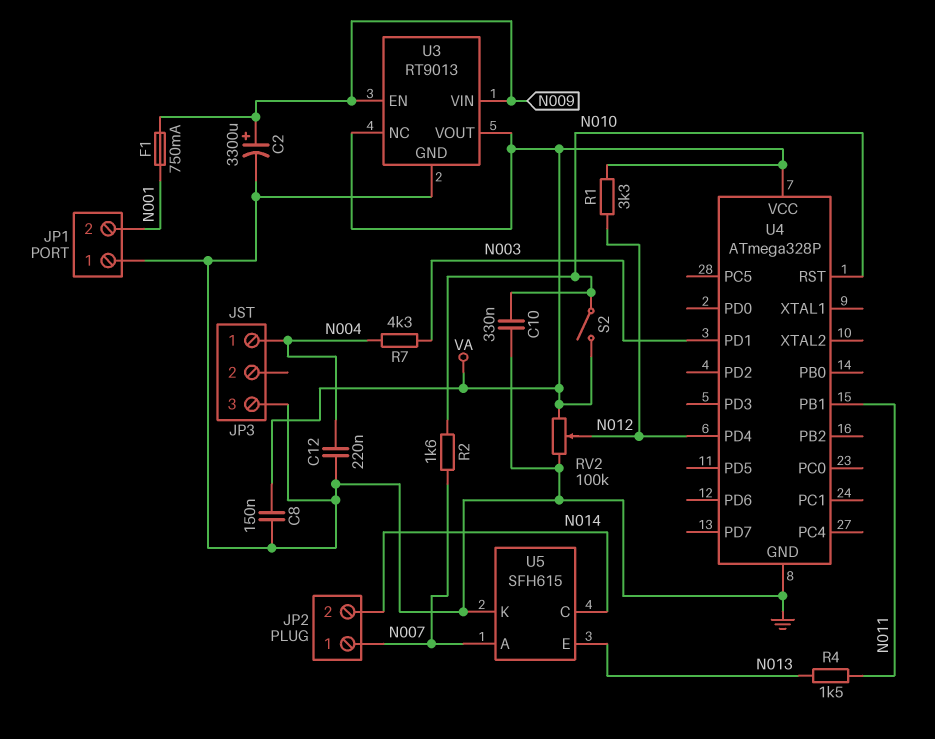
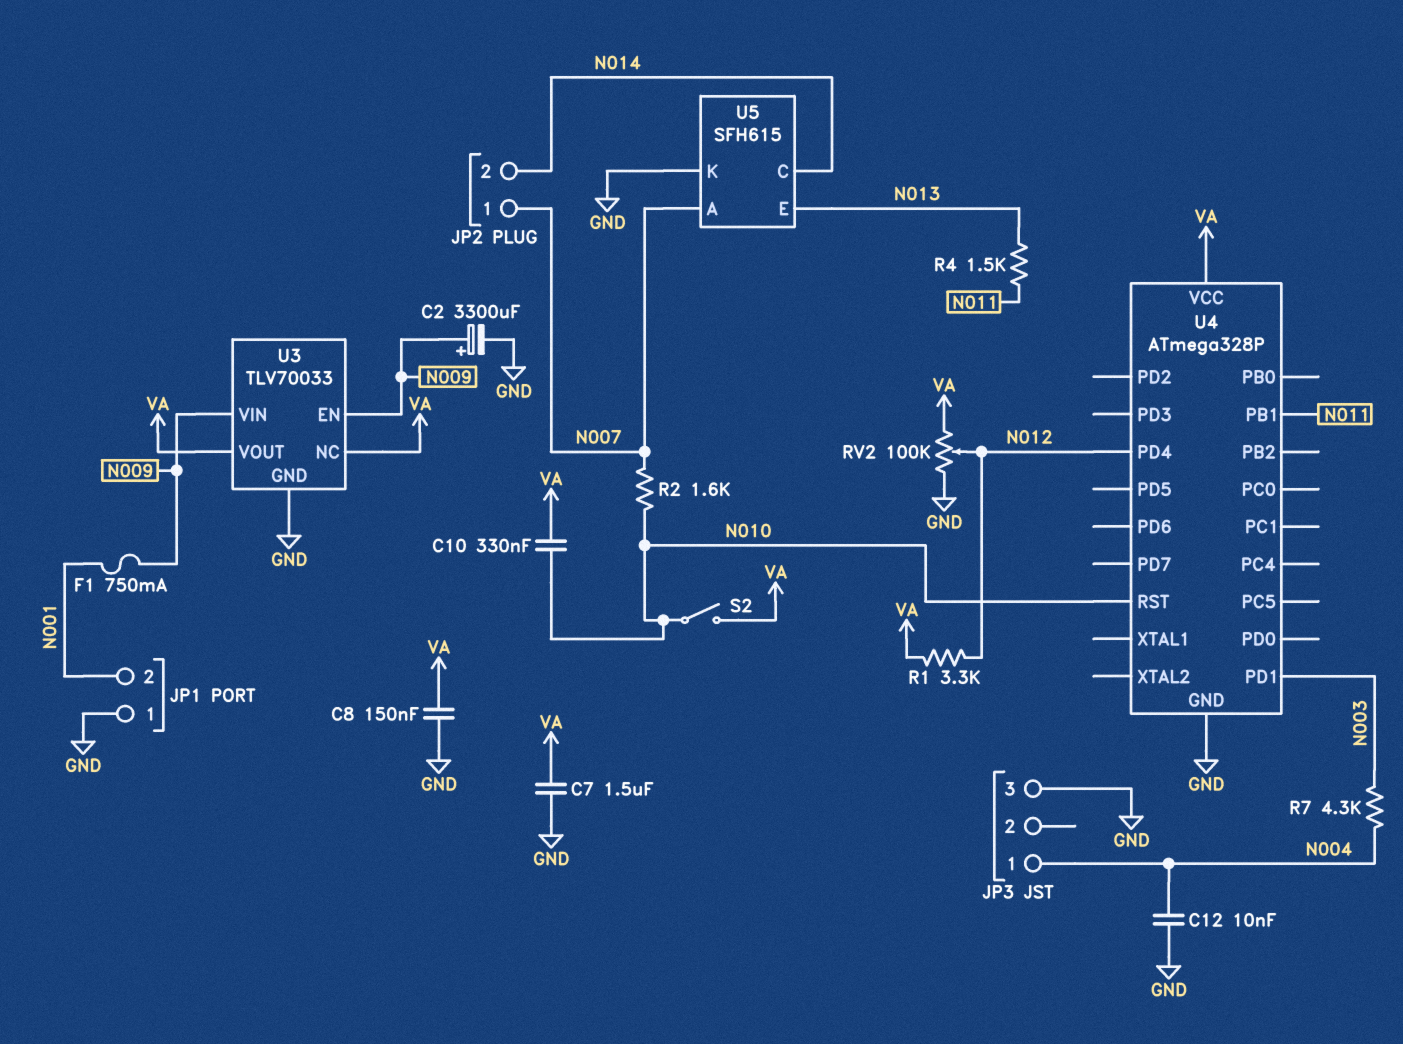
C7: none -> 1.5uF (GND, VA)
C10: 330nF (GND, N010) -> 330nF (N010, VA)
C12: 220nF (GND, N004) -> 10nF (GND, N004)
U3: RT9013 -> TLV70033

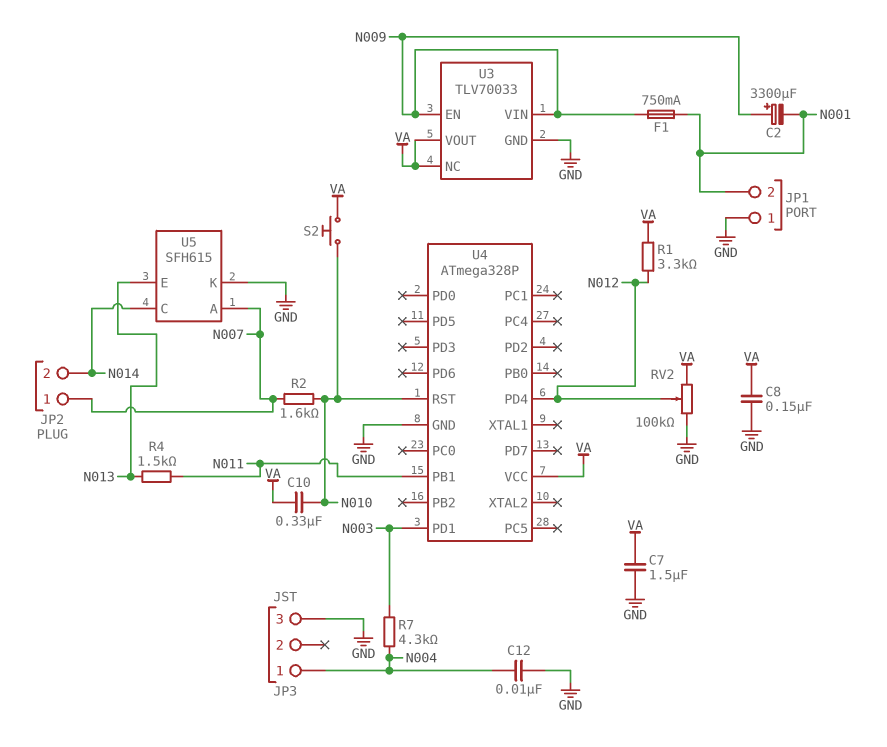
C2: 3300uF (plus N009, minus GND) -> 3300uF (plus N009, minus N001)
S2: switch (N010, VA) -> button (N010, VA)

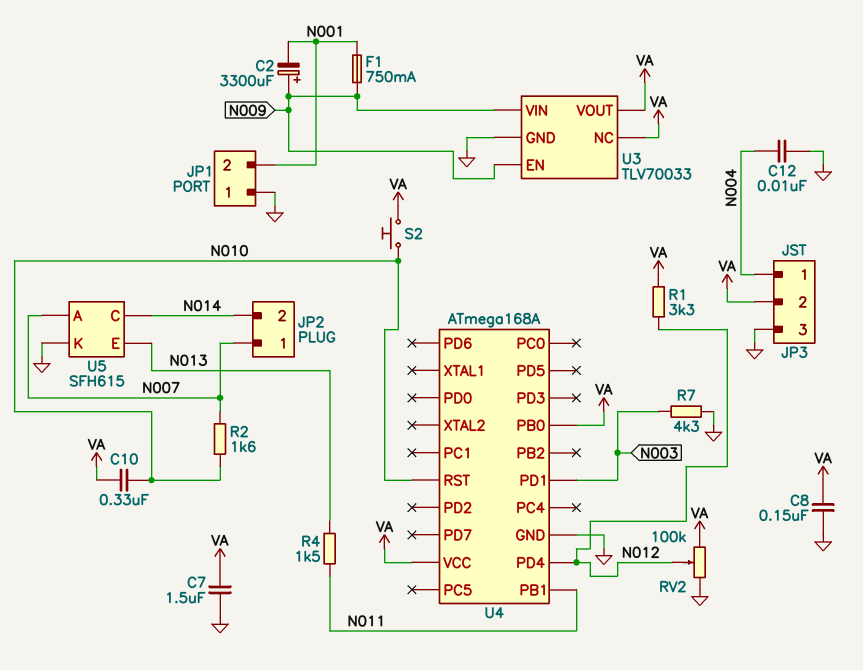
JP3 pin 2: none -> VA
R7: 4.3k (N003, N004) -> 4.3k (GND, N003)
U4: ATmega328P -> ATmega168A
U4 pin PB0: none -> VA

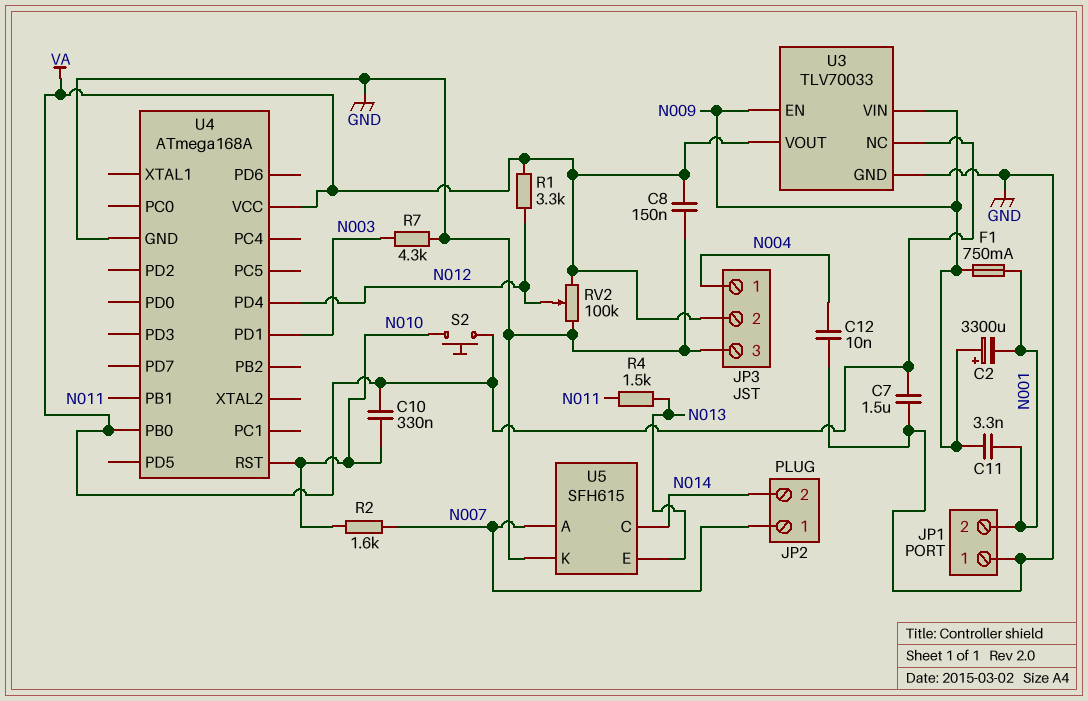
C11: none -> 3.3nF (N001, N009)

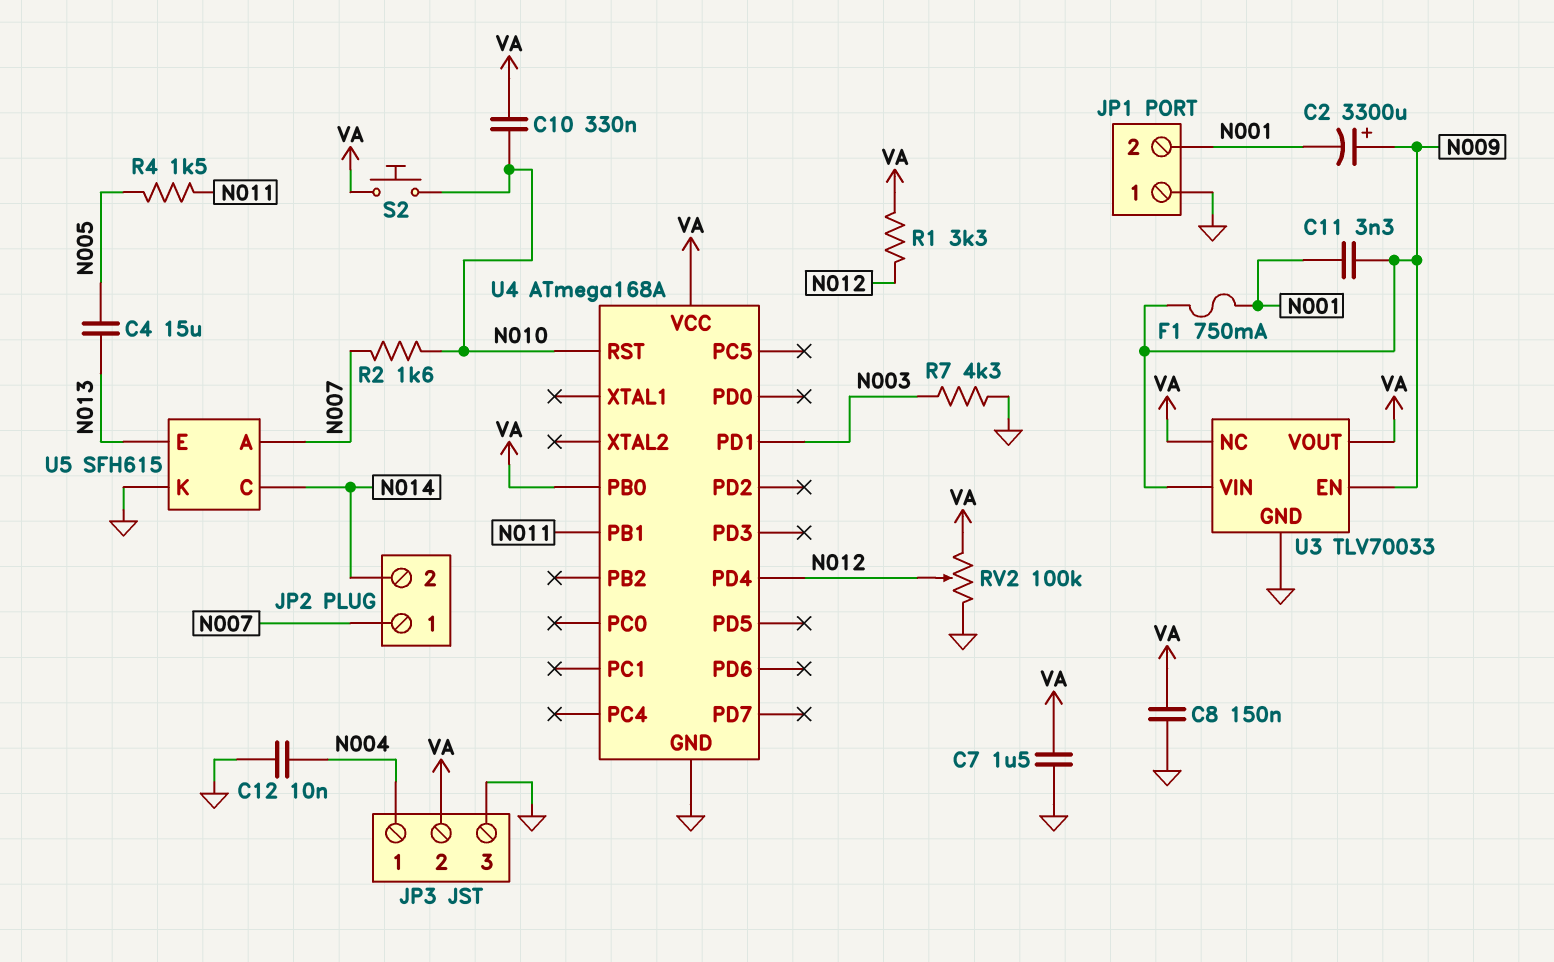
C4: none -> 15uF (N005, N013)
R4: 1.5k (N011, N013) -> 1.5k (N005, N011)

